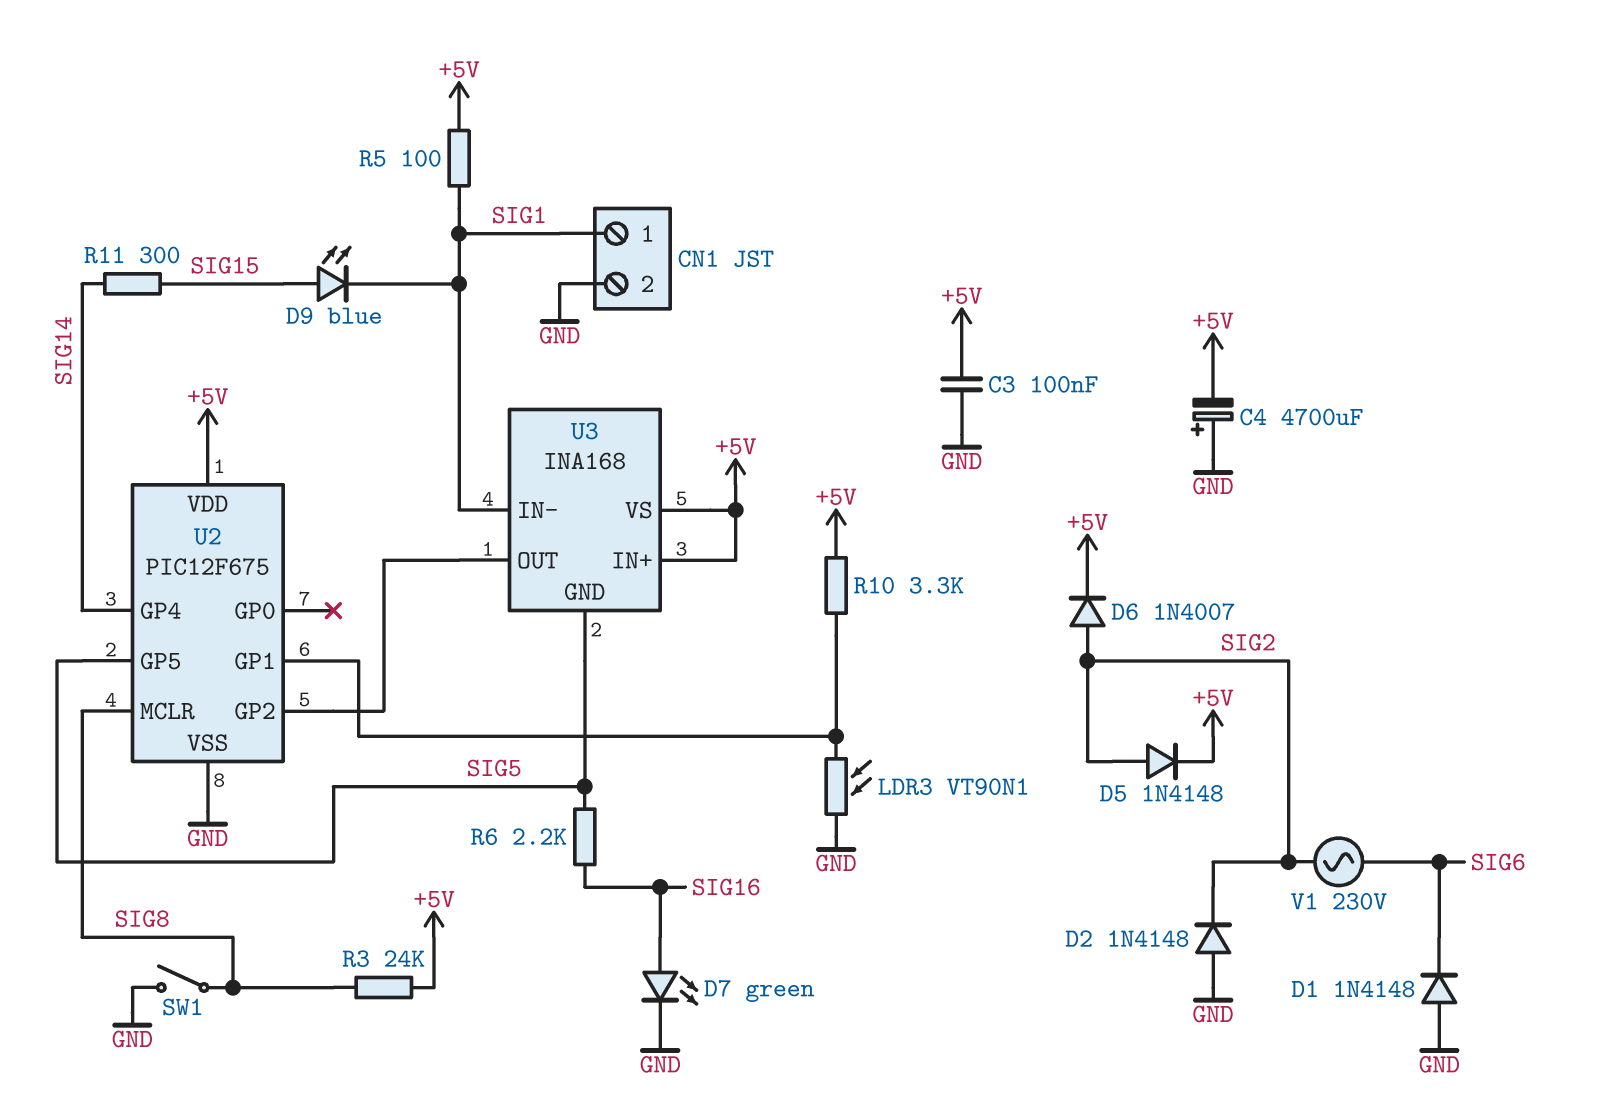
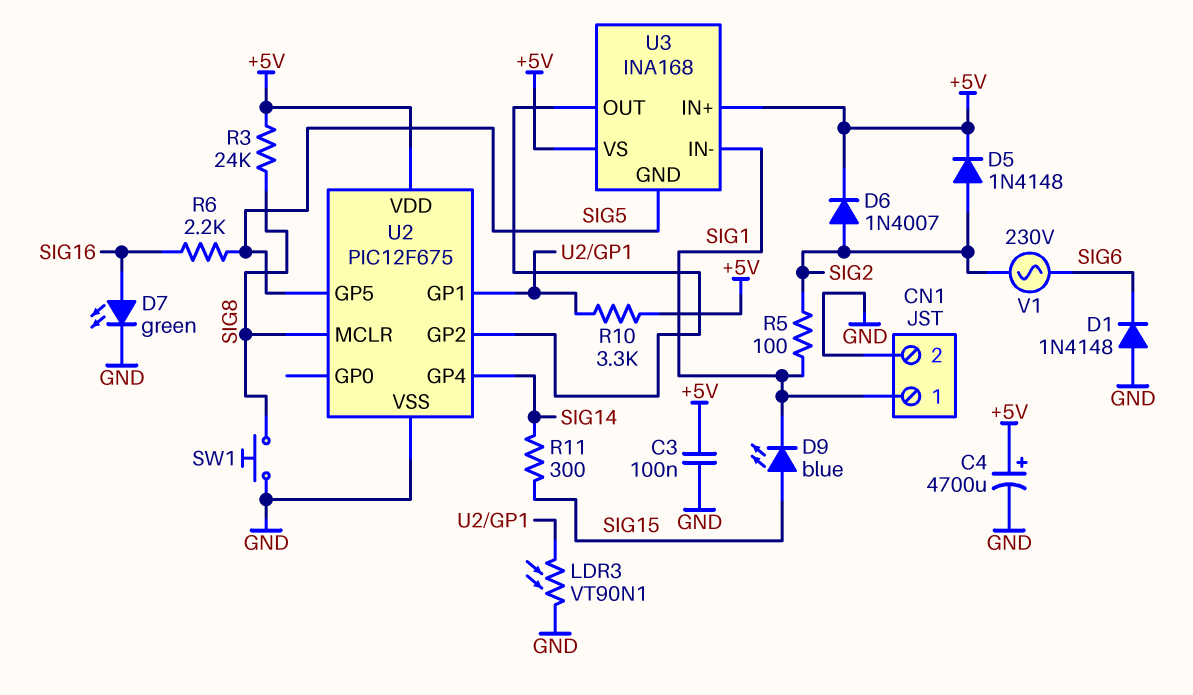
C4: 4700uF (plus GND, minus +5V) -> 4700uF (plus +5V, minus GND)
D2: diode 1N4148 (A GND, K SIG2) -> none
R5: 100 (+5V, SIG1) -> 100 (SIG1, SIG2)
SW1: switch (GND, SIG8) -> button (GND, SIG8)

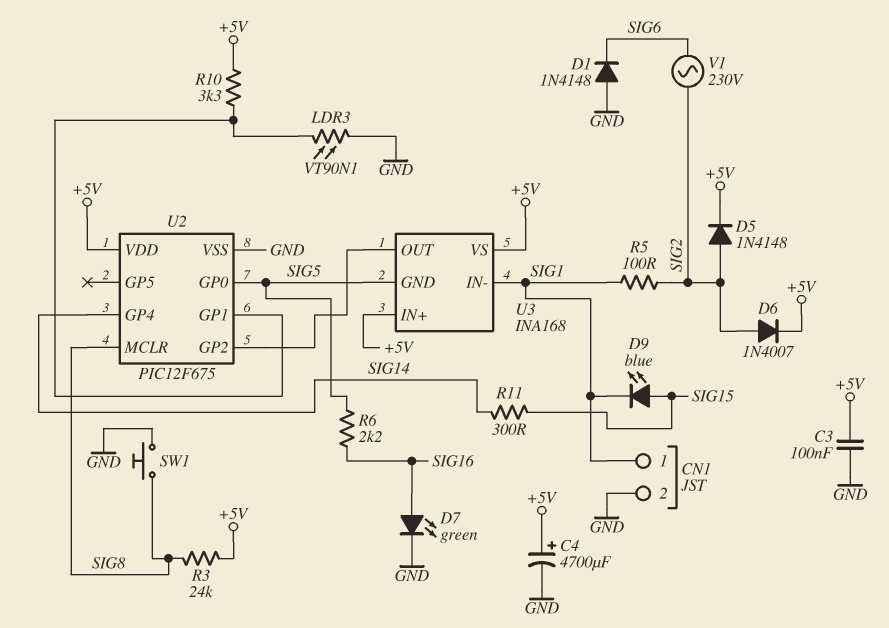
U2 pin GP0: none -> SIG5
U2 pin GP5: SIG5 -> none

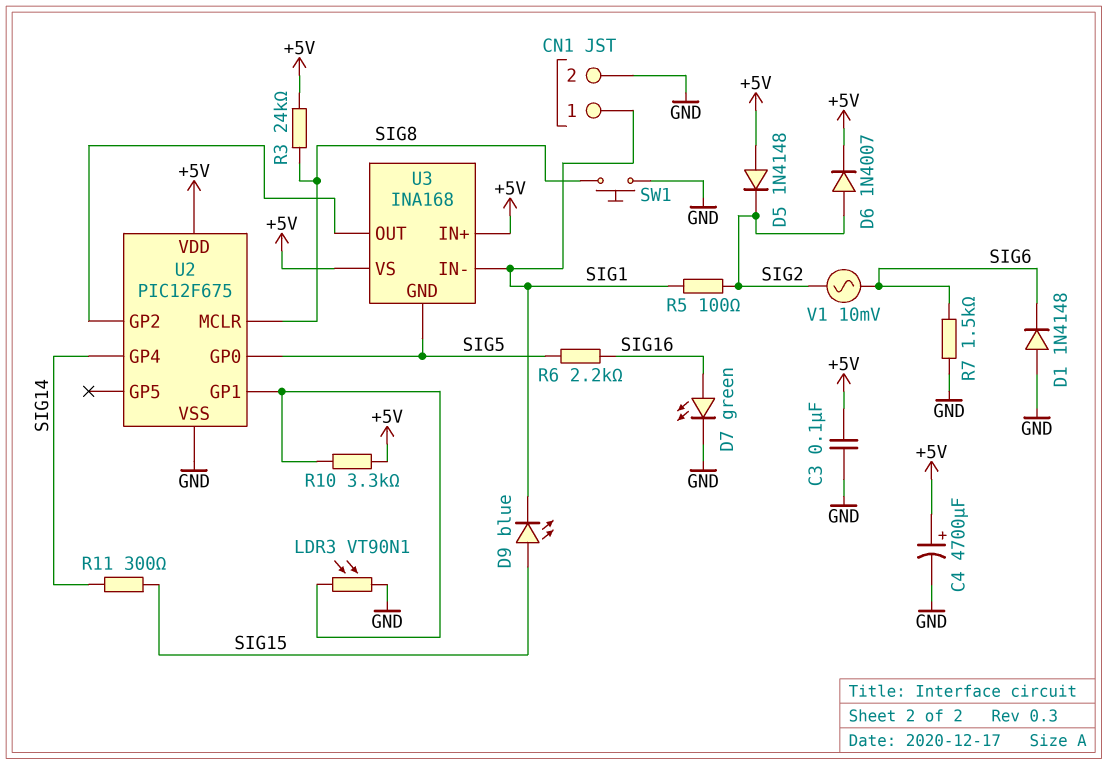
D5: diode 1N4148 (A SIG2, K +5V) -> diode 1N4148 (A +5V, K SIG2)
R7: none -> 1.5k (GND, SIG6)
V1: AC 230V (SIG2, SIG6) -> AC 10mV (SIG2, SIG6)

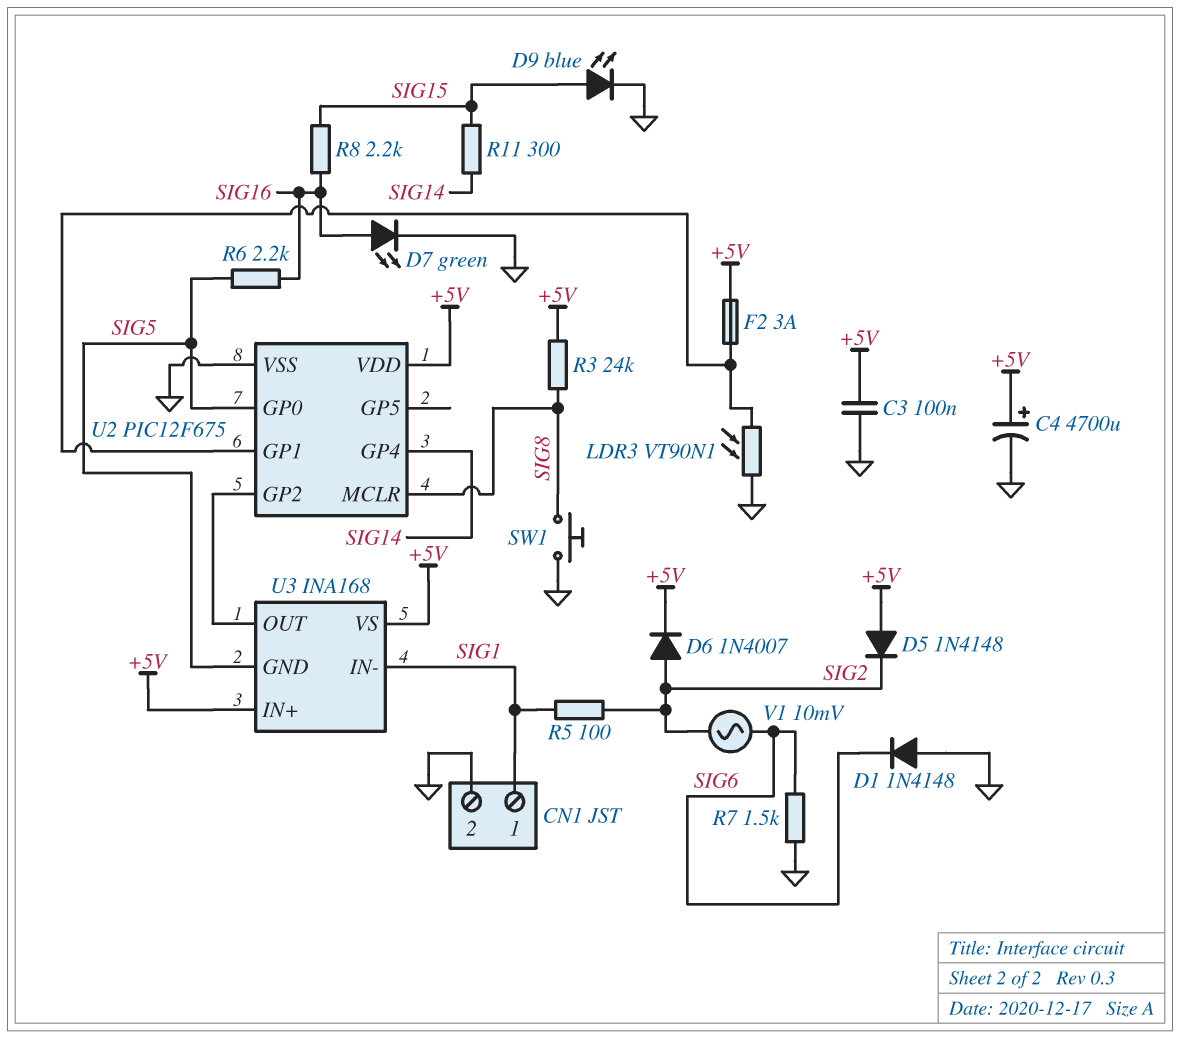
D9: LED blue (A SIG15, K SIG1) -> LED blue (A SIG15, K GND)
F2: none -> 3A (+5V, U2/GP1)
R8: none -> 2.2k (SIG15, SIG16)
R10: 3.3k (+5V, U2/GP1) -> none

